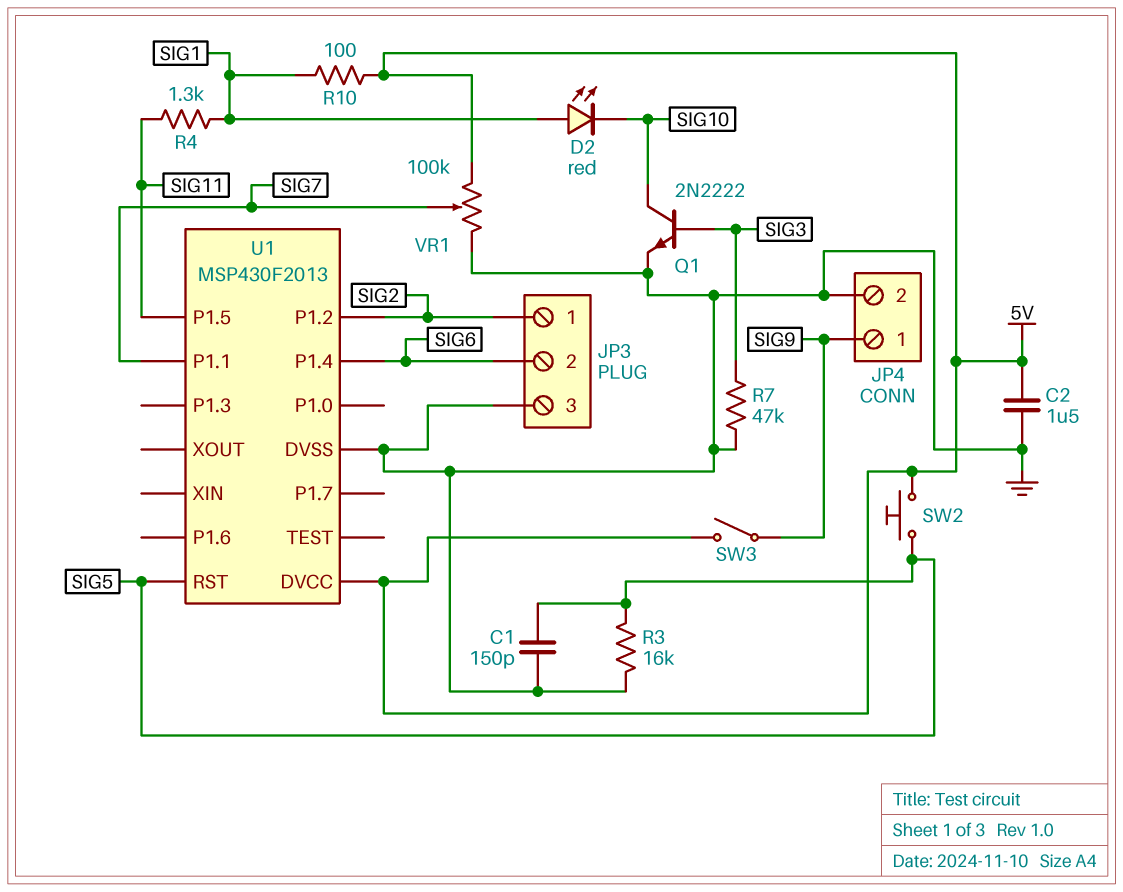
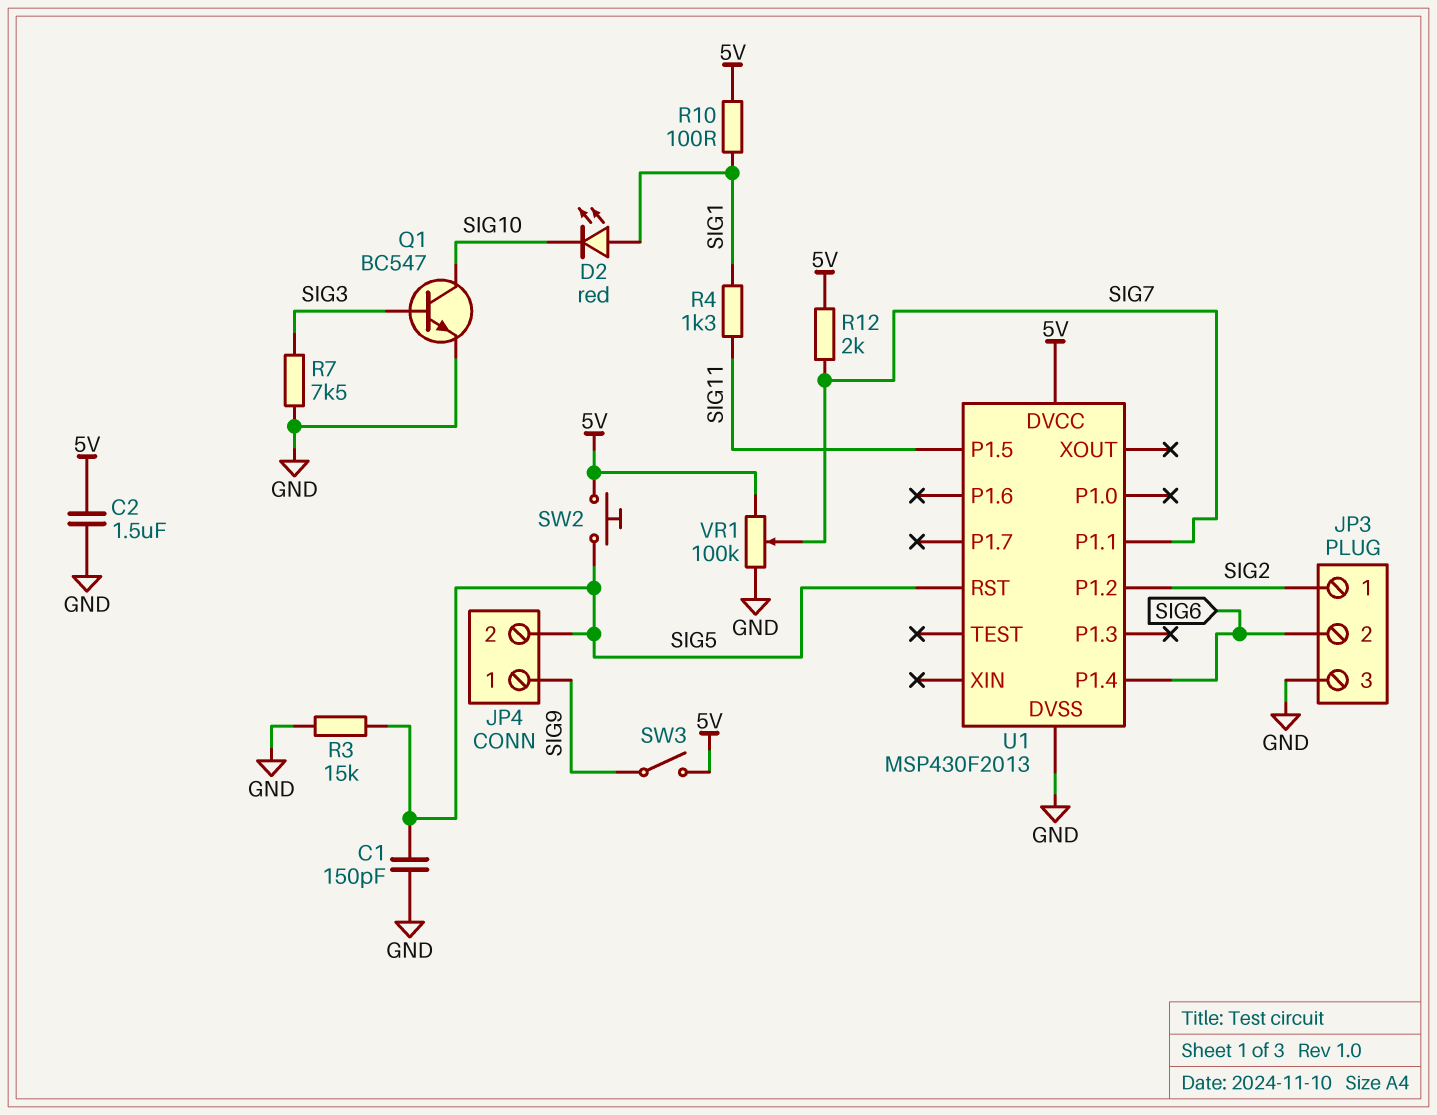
JP4 pin 2: GND -> SIG5
Q1: NPN 2N2222 (B SIG3, C SIG10, E GND) -> NPN BC547 (B SIG3, C SIG10, E GND)
R3: 16k (GND, SIG5) -> 15k (GND, SIG5)
R7: 47k (GND, SIG3) -> 7.5k (GND, SIG3)
R12: none -> 2k (5V, SIG7)

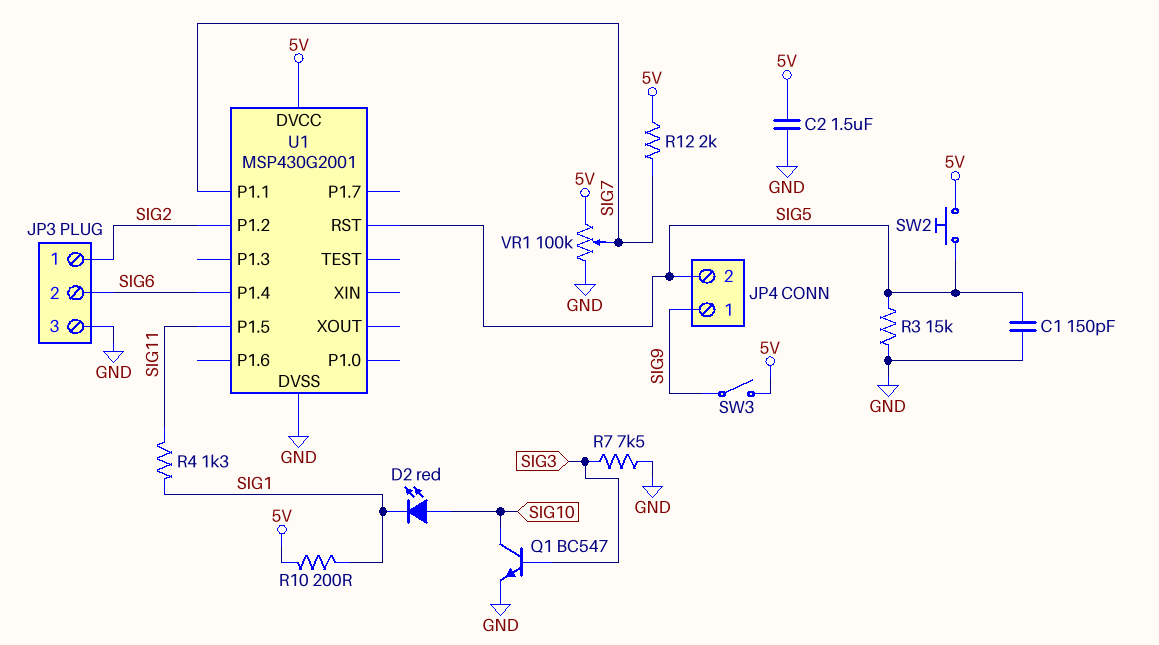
D2: LED red (A SIG1, K SIG10) -> LED red (A SIG10, K SIG1)
R10: 100 (5V, SIG1) -> 200 (5V, SIG1)
U1: MSP430F2013 -> MSP430G2001

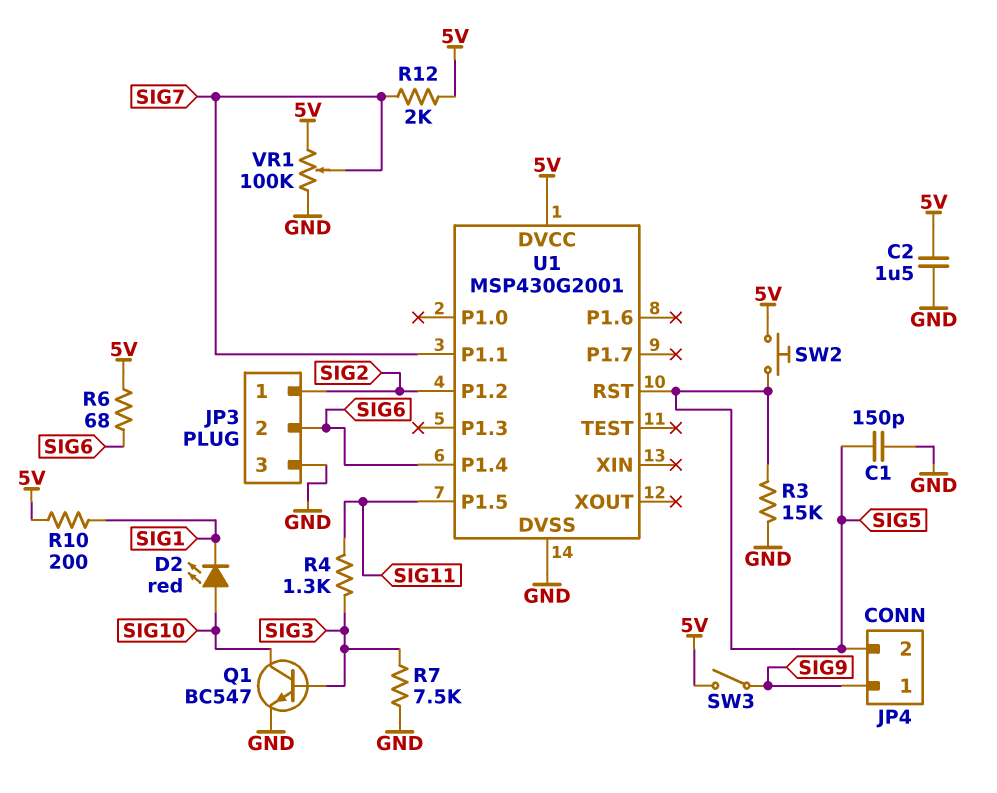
R4: 1.3k (SIG1, SIG11) -> 1.3k (SIG3, SIG11)
R6: none -> 68 (5V, SIG6)

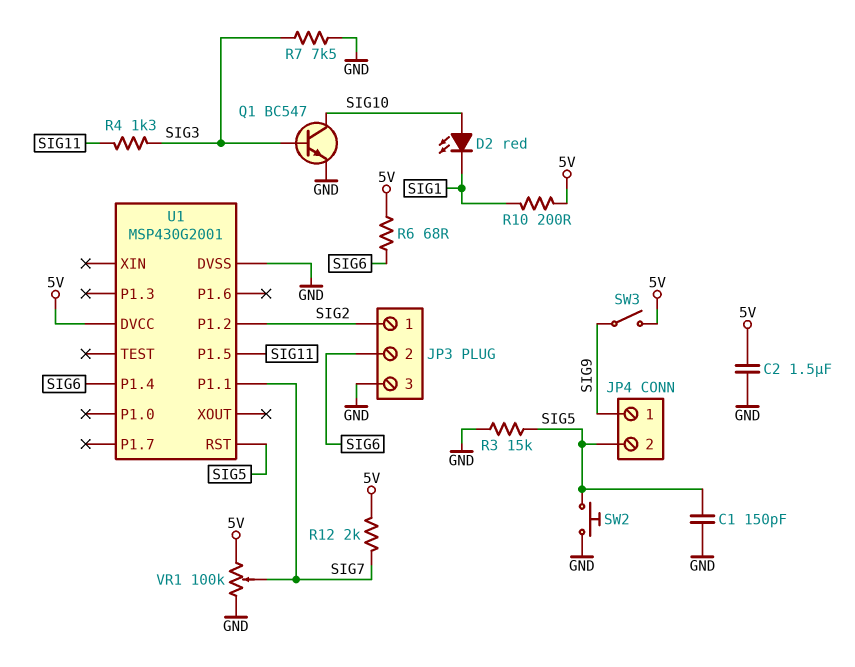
SW2: button (5V, SIG5) -> button (GND, SIG5)

